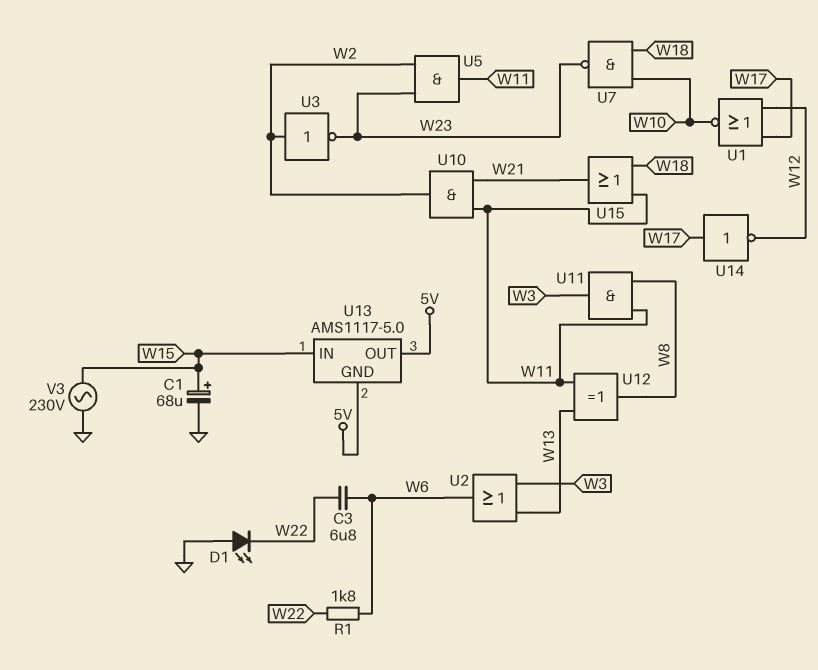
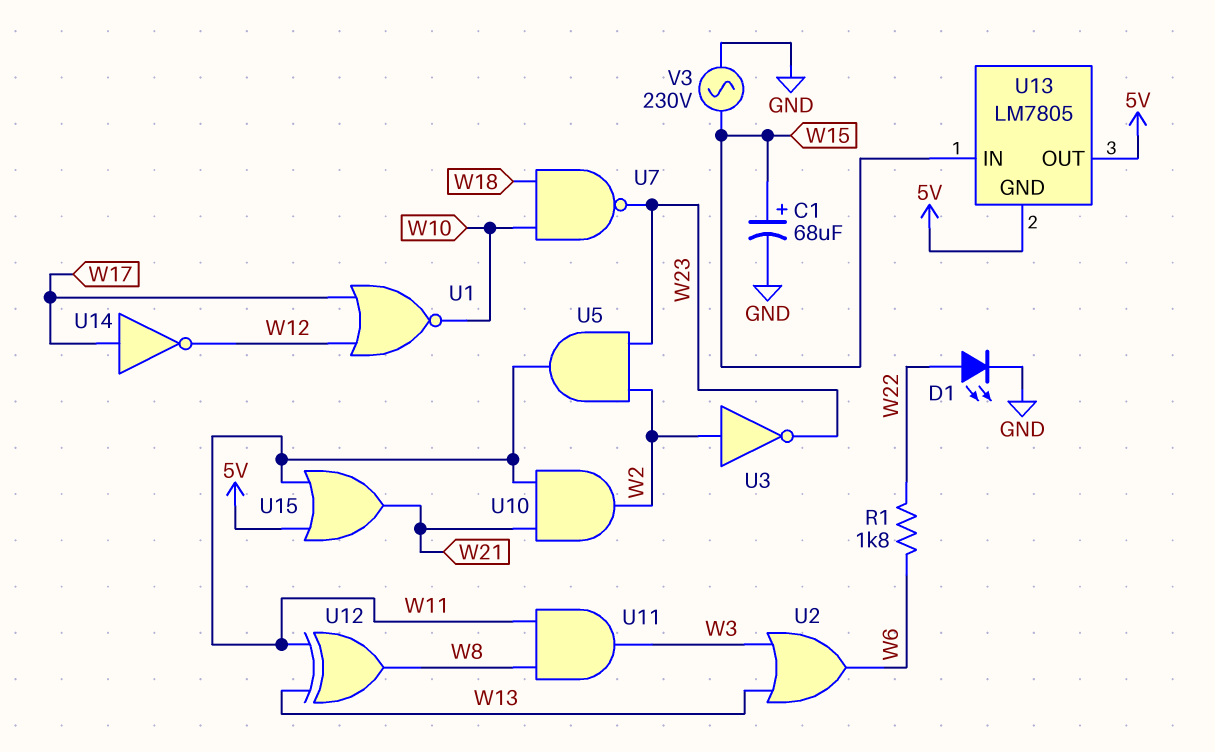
C3: 6.8uF (W6, W22) -> none
D1: LED (A GND, K W22) -> LED (A W22, K GND)
U13: AMS1117-5.0 -> LM7805
U15: OR (in W11, in W18, out W21) -> OR (in 5V, in W11, out W21)

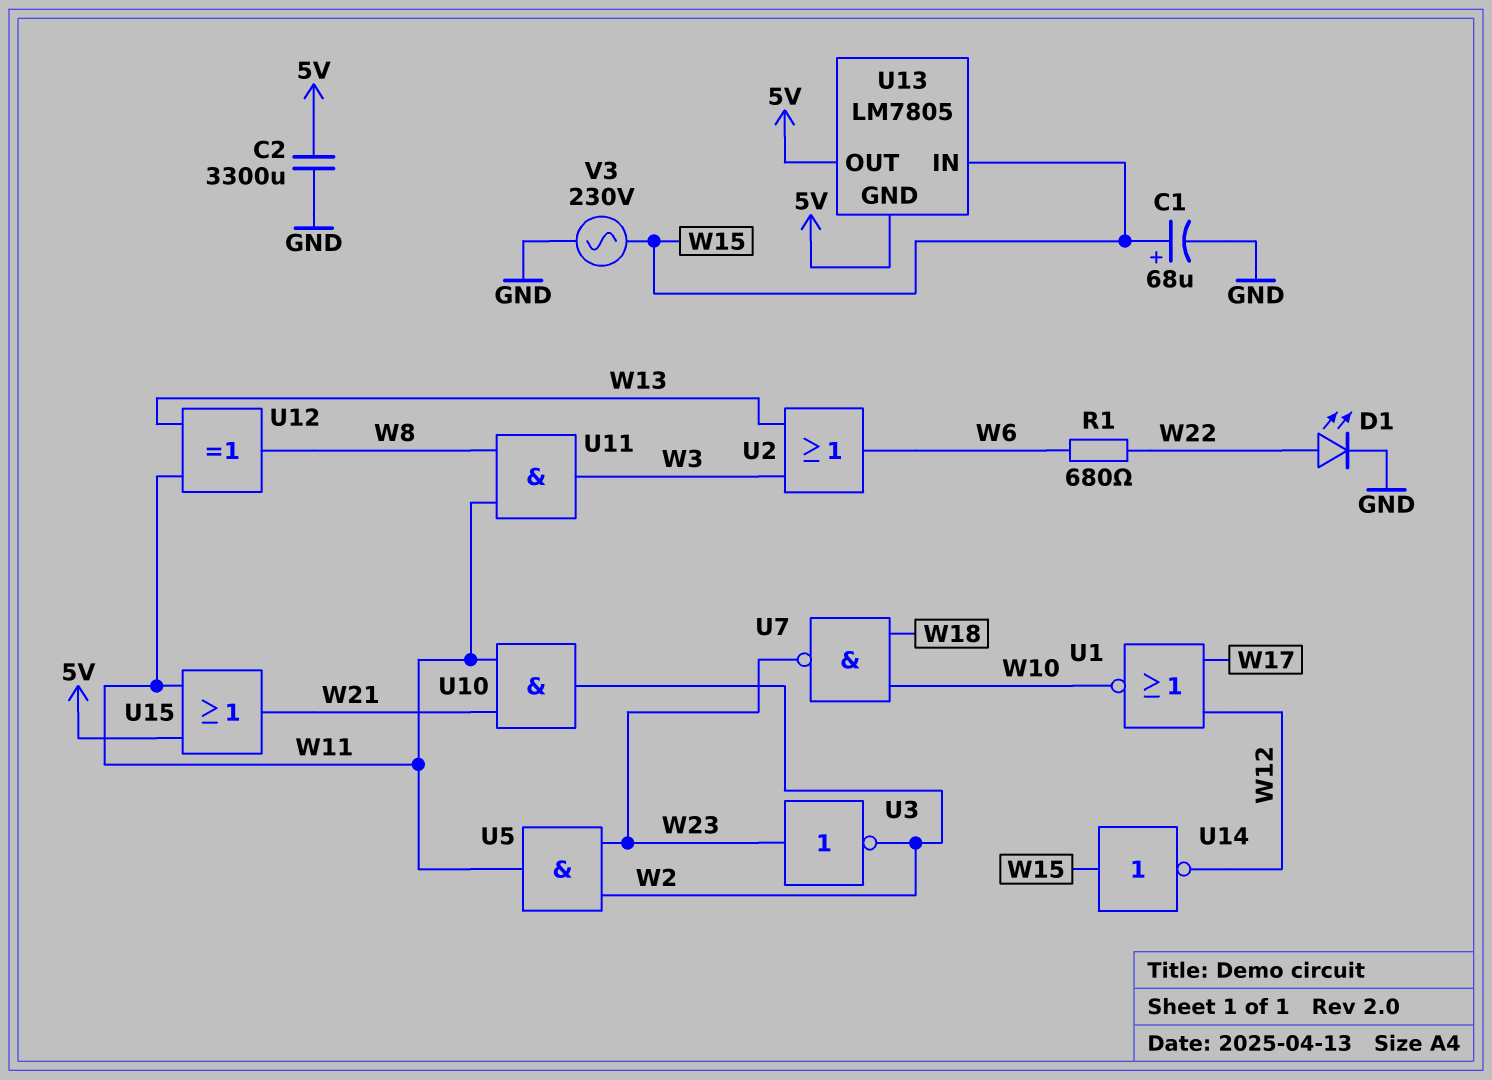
C2: none -> 3300uF (5V, GND)
R1: 1.8k (W6, W22) -> 680 (W6, W22)
U3: NOT (in W2, out W23) -> NOT (in W23, out W2)
U14: NOT (in W17, out W12) -> NOT (in W15, out W12)

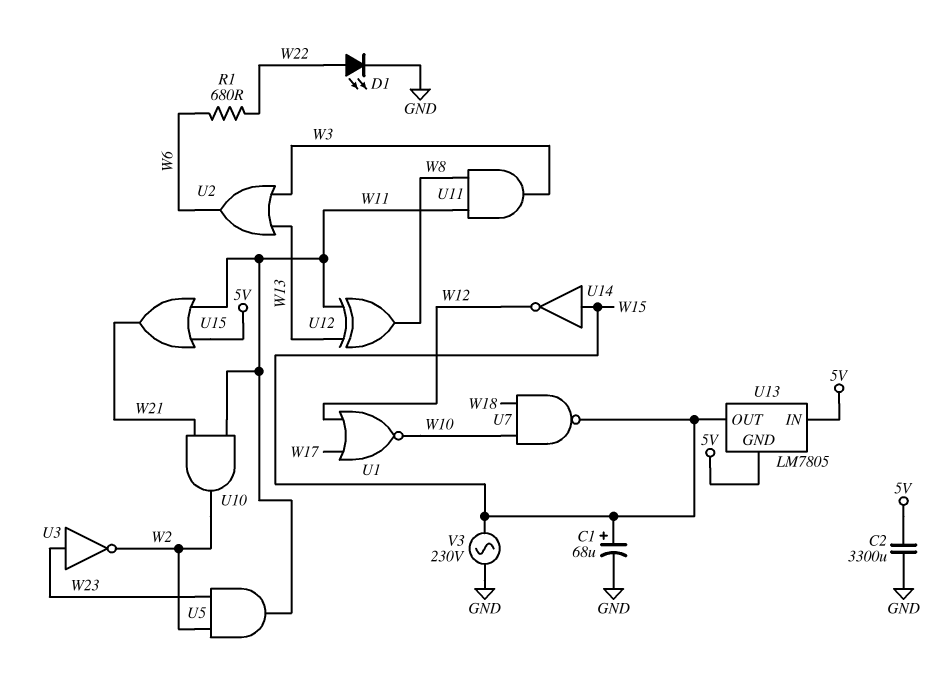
U7: NAND (in W10, in W18, out W23) -> NAND (in W10, in W18, out W15)
U13 pin IN: W15 -> 5V
U13 pin OUT: 5V -> W15

